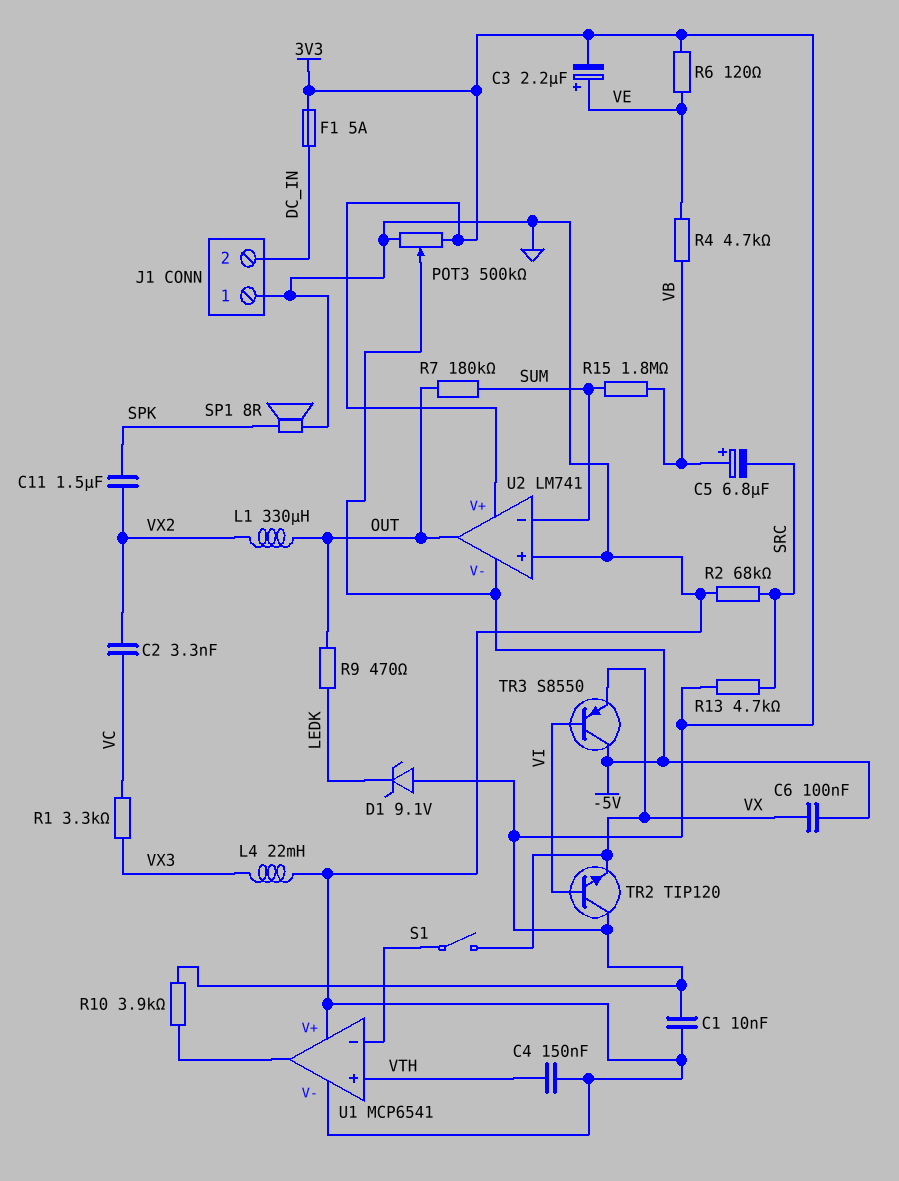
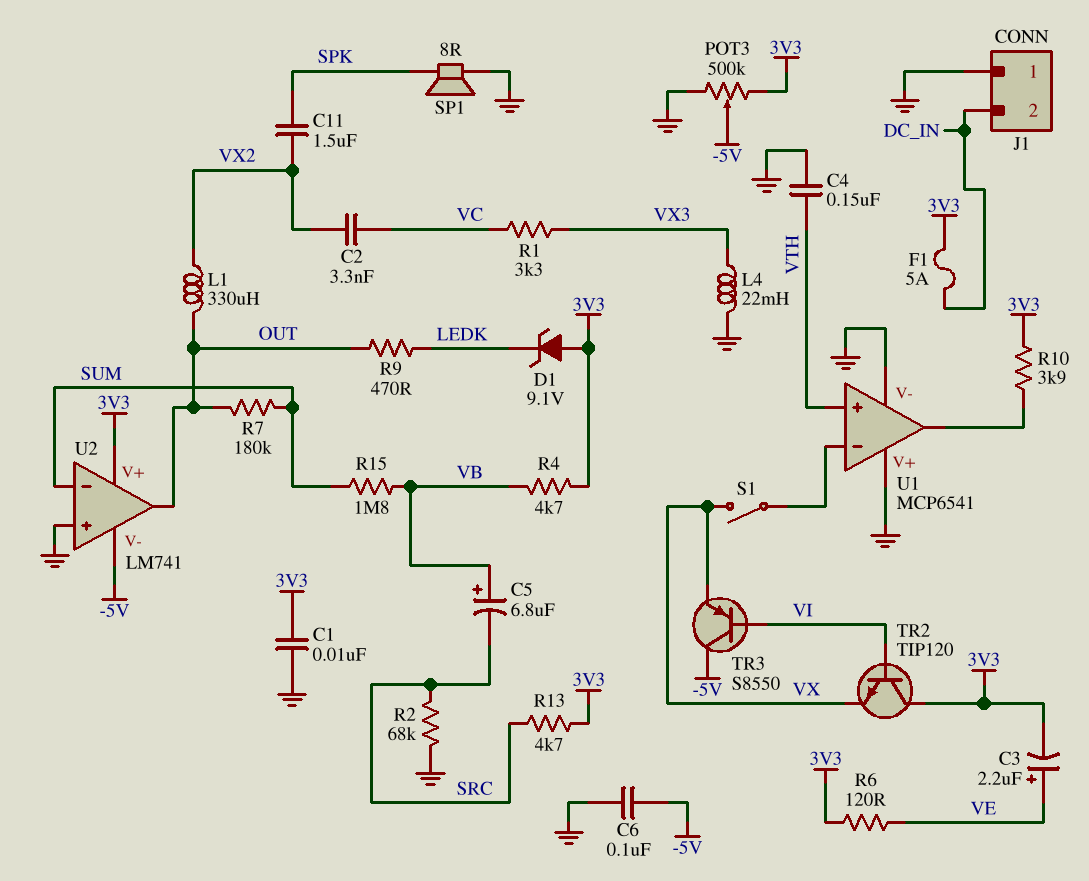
C6: 100nF (-5V, VX) -> 100nF (-5V, GND)
R4: 4.7k (VB, VE) -> 4.7k (3V3, VB)

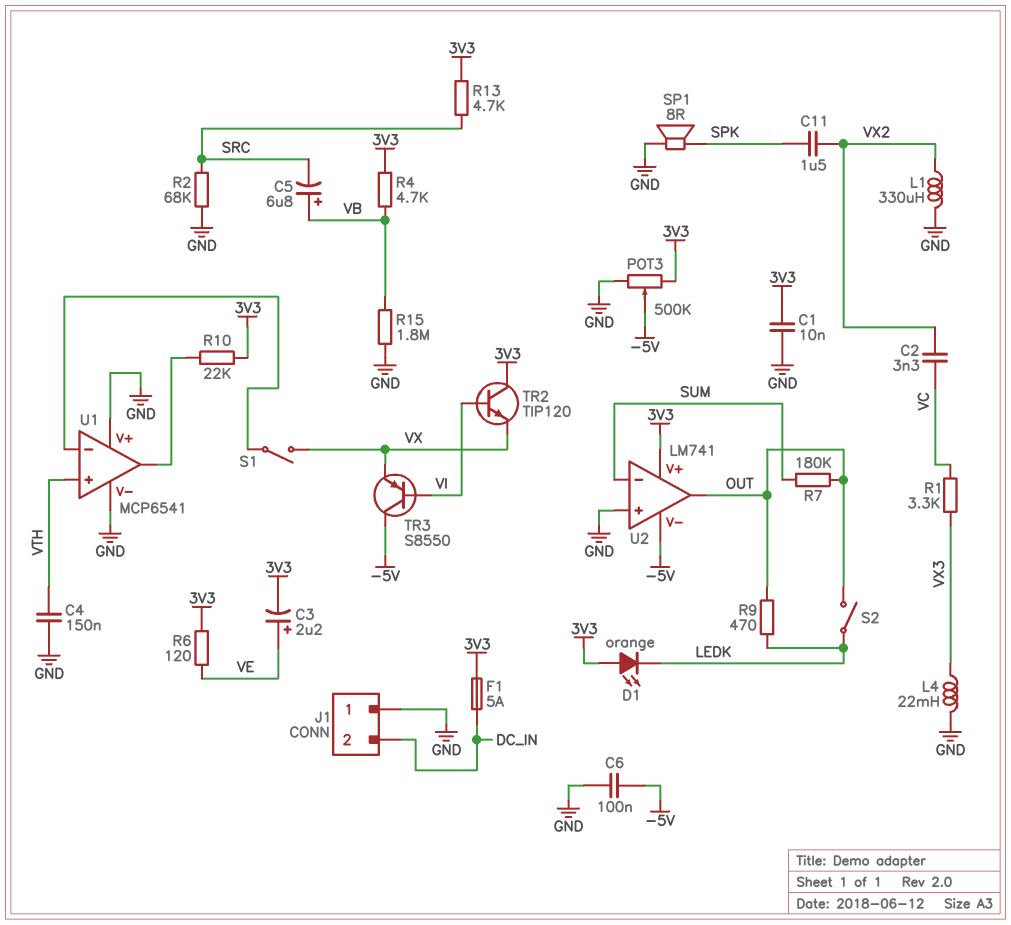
D1: zener 9.1V (A 3V3, K LEDK) -> LED orange (A 3V3, K LEDK)
L1: 330uH (OUT, VX2) -> 330uH (GND, VX2)
R10: 3.9k (3V3, U1/out) -> 22k (3V3, U1/out)
R15: 1.8M (SUM, VB) -> 1.8M (GND, VB)
S2: none -> switch (LEDK, OUT)

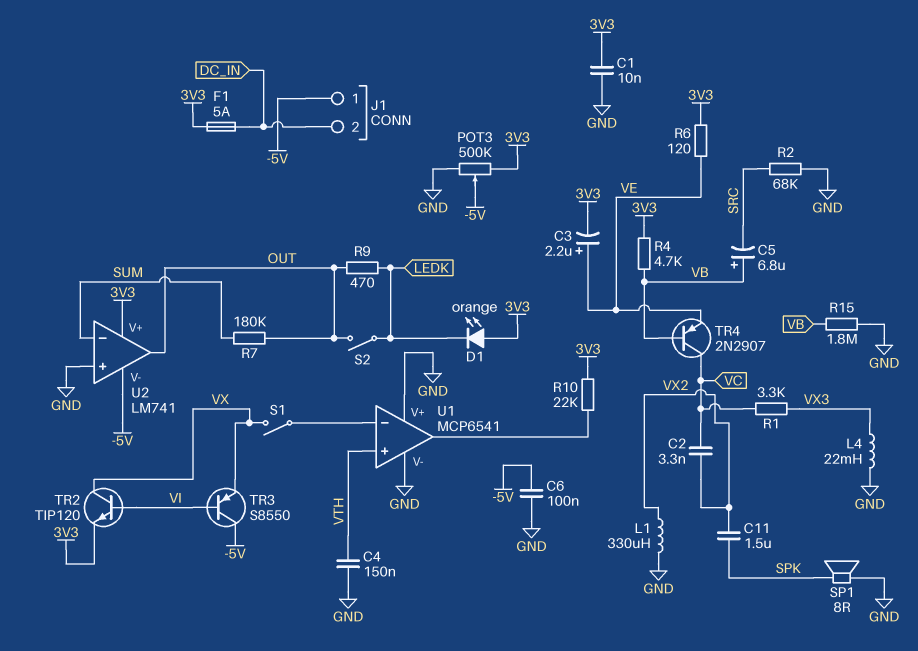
J1 pin 1: GND -> -5V
R13: 4.7k (3V3, SRC) -> none
TR2: NPN TIP120 (B VI, C 3V3, E VX) -> NPN TIP120 (B VI, C VX, E 3V3)
TR4: none -> PNP 2N2907 (B VB, C VC, E VE)

